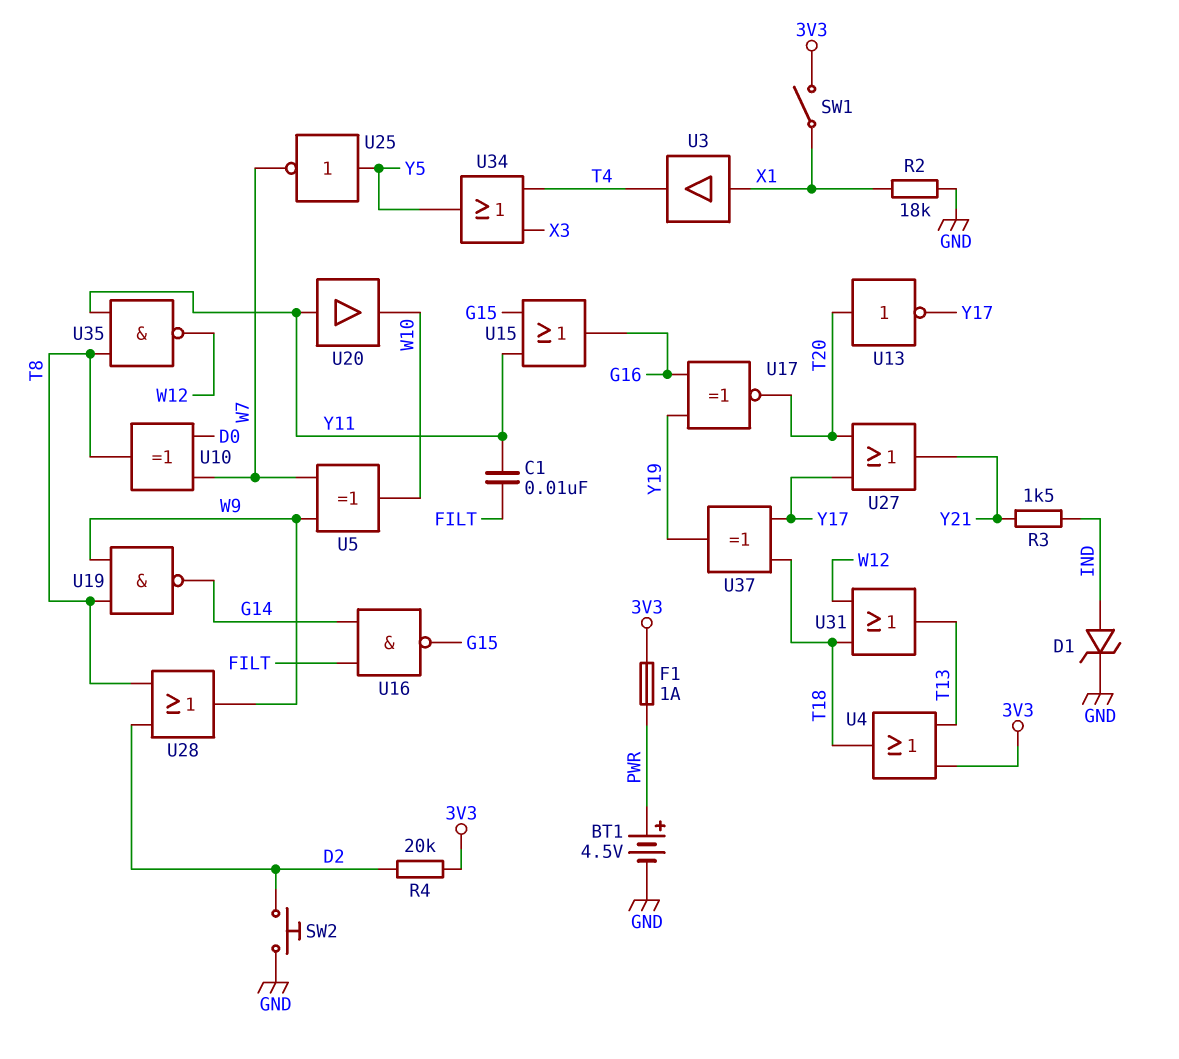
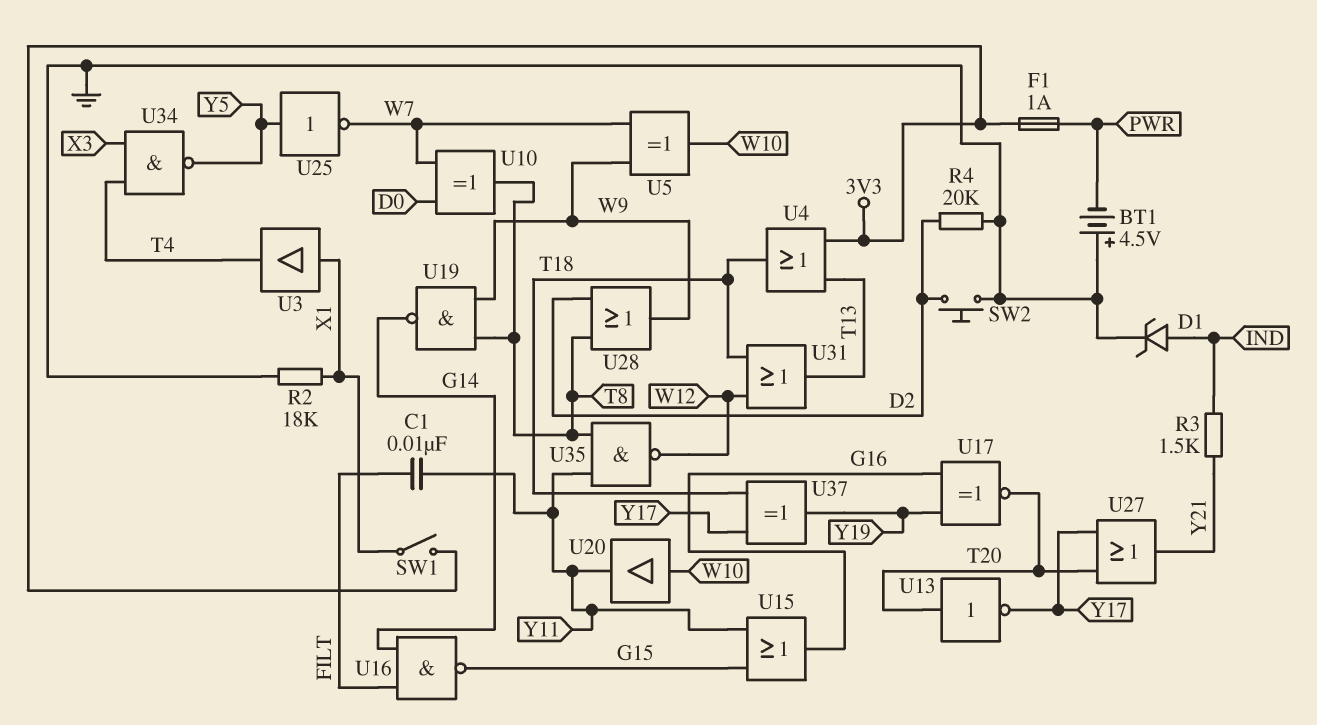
BT1: 4.5V (plus PWR, minus GND) -> 4.5V (plus GND, minus PWR)
R4: 20k (3V3, D2) -> 20k (D2, GND)
U20: buffer (in Y11, out W10) -> buffer (in W10, out Y11)
U34: OR (in T4, in X3, out Y5) -> NAND (in T4, in X3, out Y5)

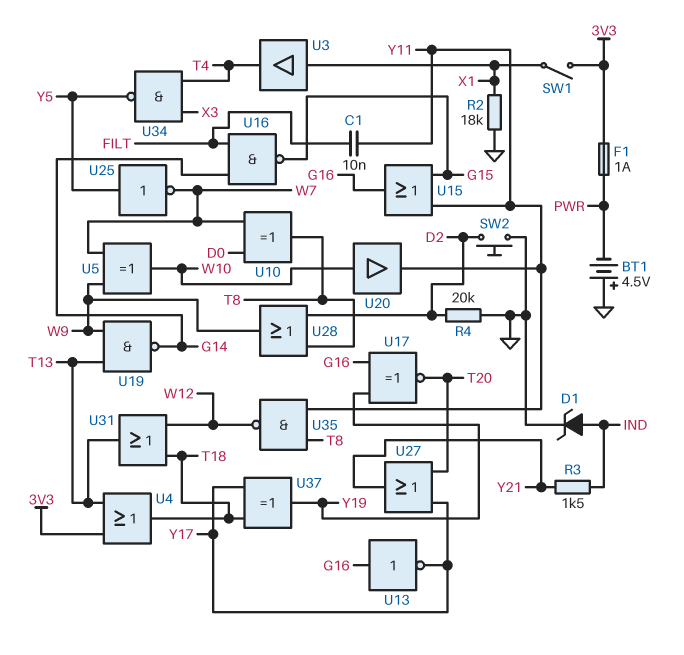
U13: NOT (in T20, out Y17) -> NOT (in G16, out Y17)
U19: NAND (in T8, in W9, out G14) -> NAND (in T13, in W9, out G14)

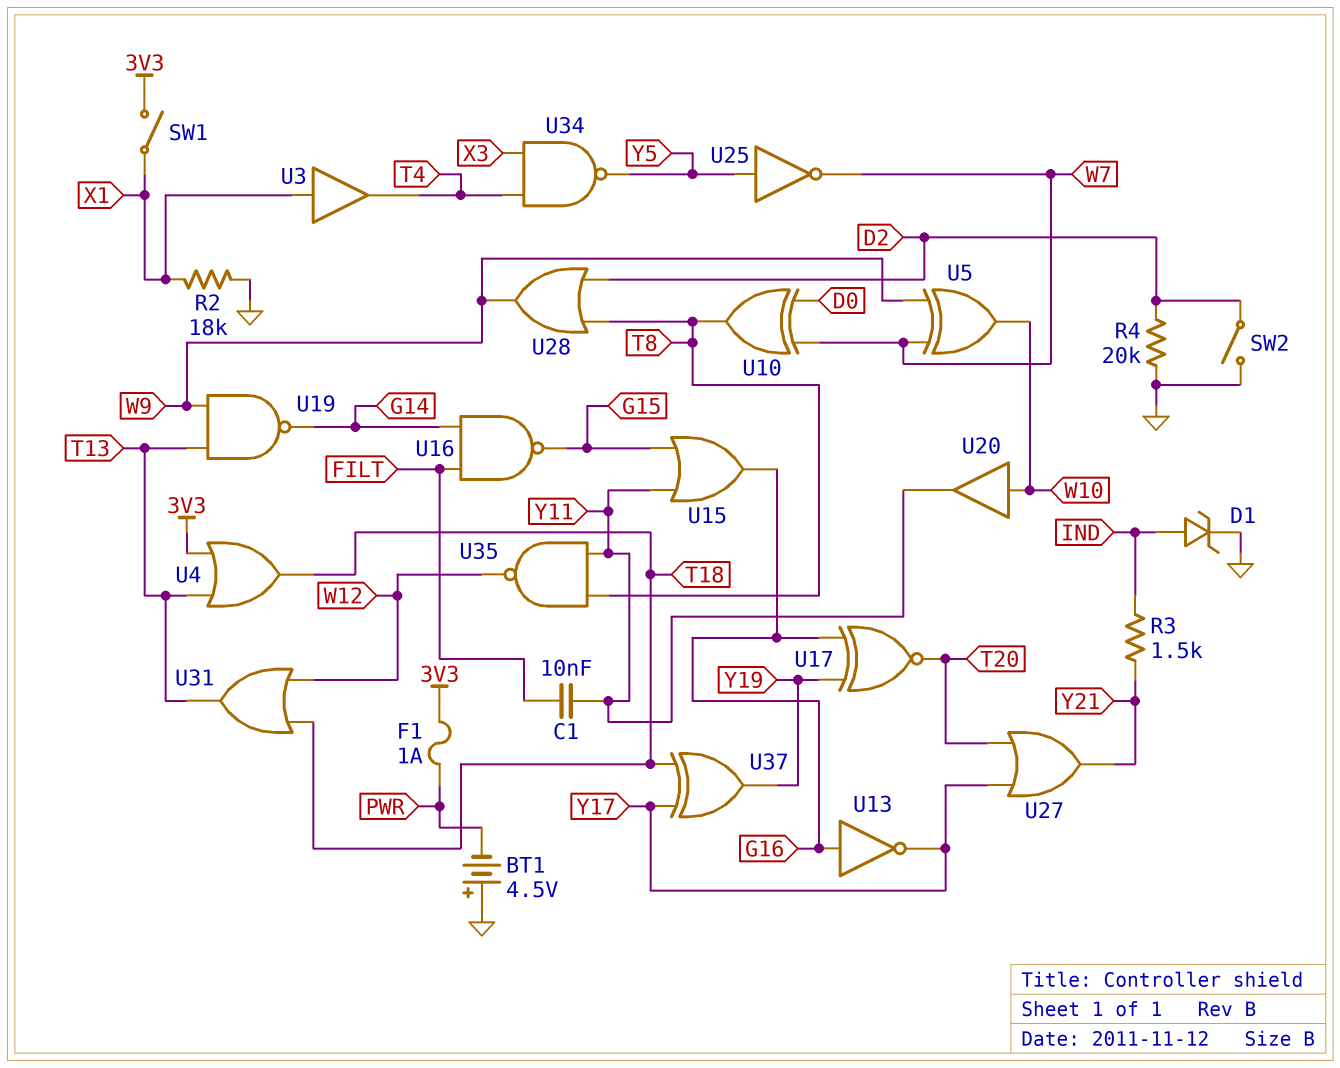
SW2: button (D2, GND) -> switch (D2, GND)

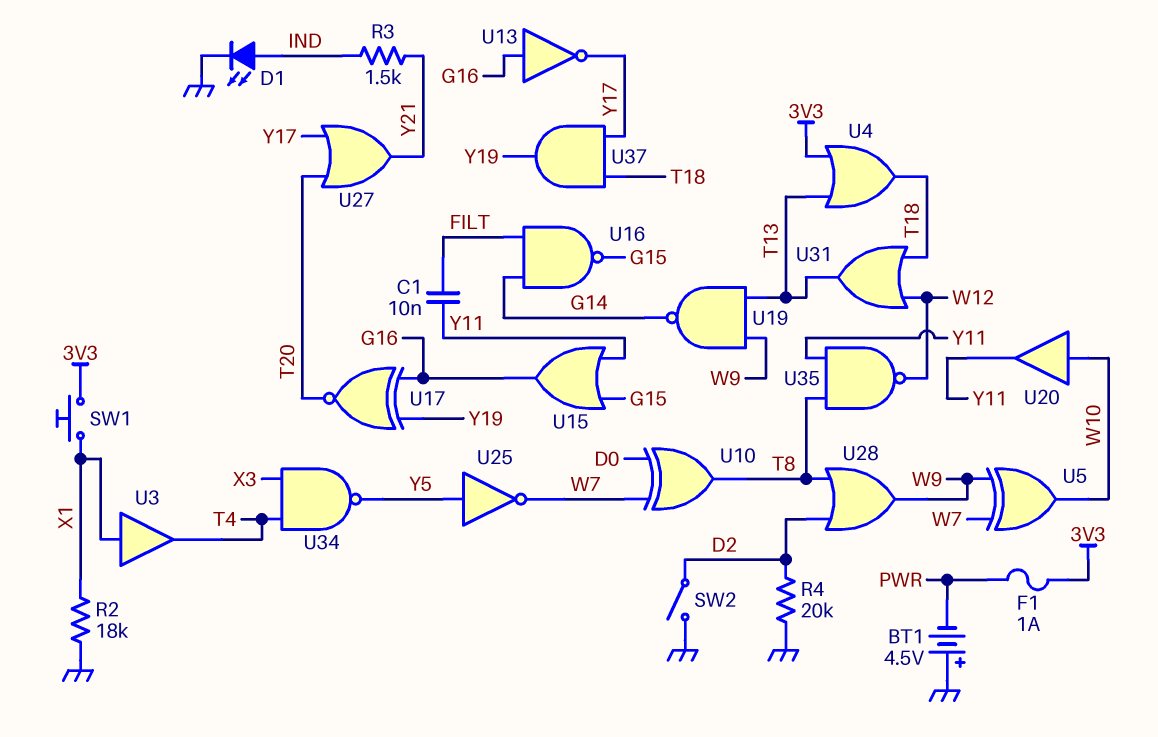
D1: zener (A IND, K GND) -> LED (A IND, K GND)
SW1: switch (3V3, X1) -> button (3V3, X1)
U37: XOR (in T18, in Y17, out Y19) -> AND (in T18, in Y17, out Y19)

